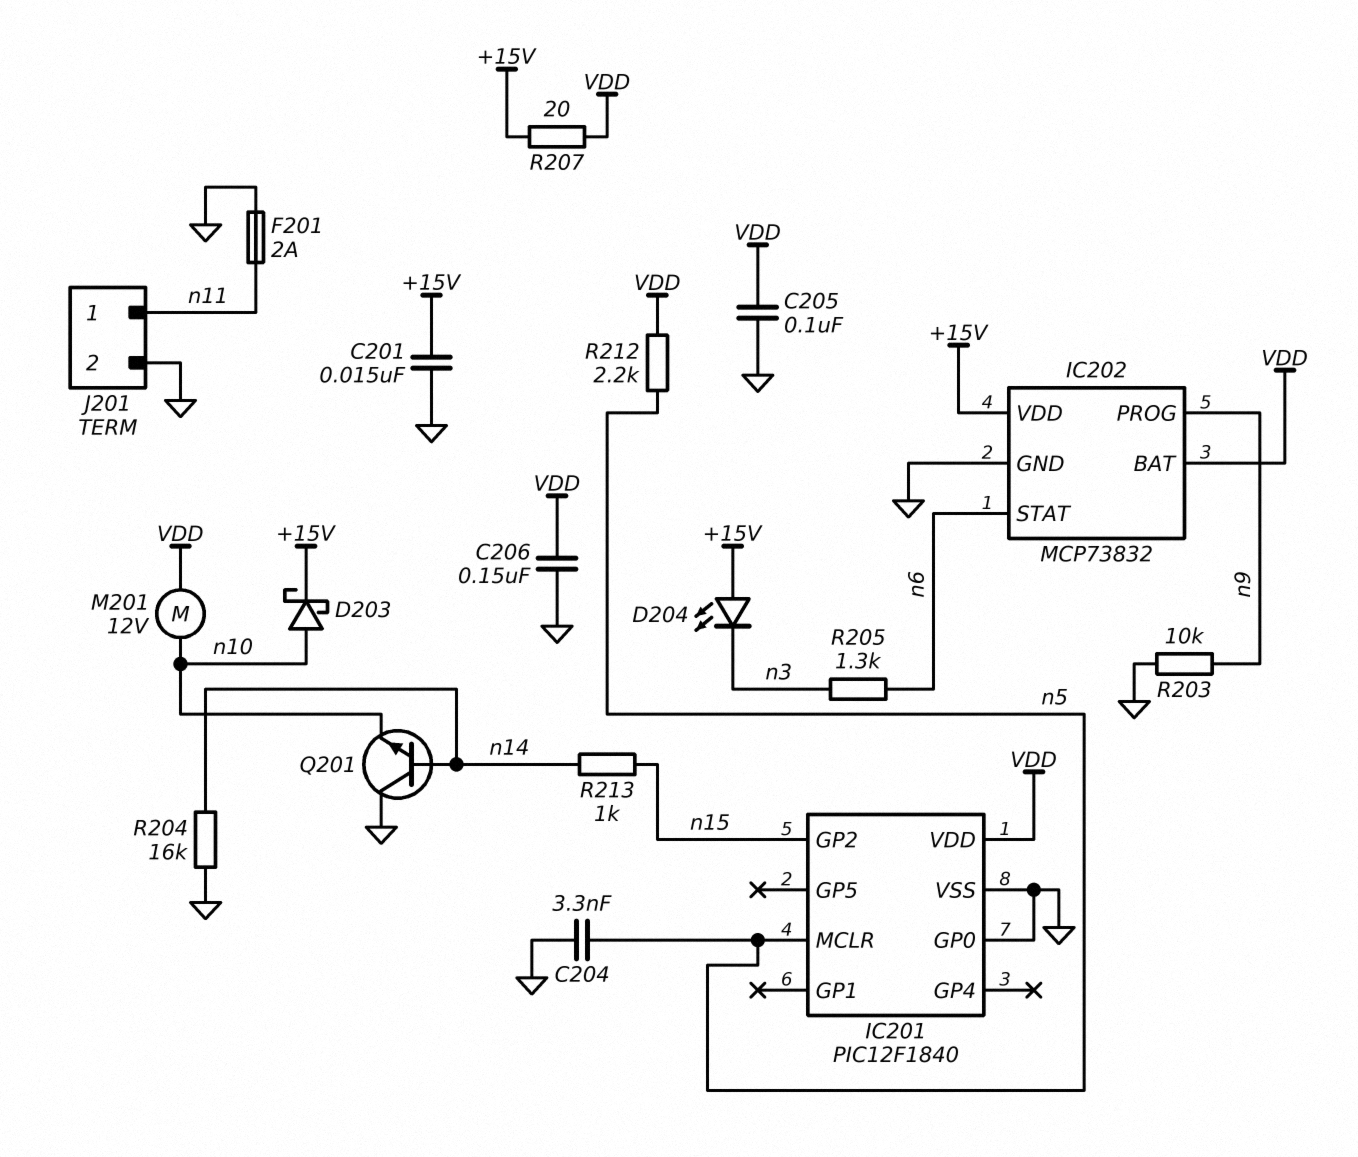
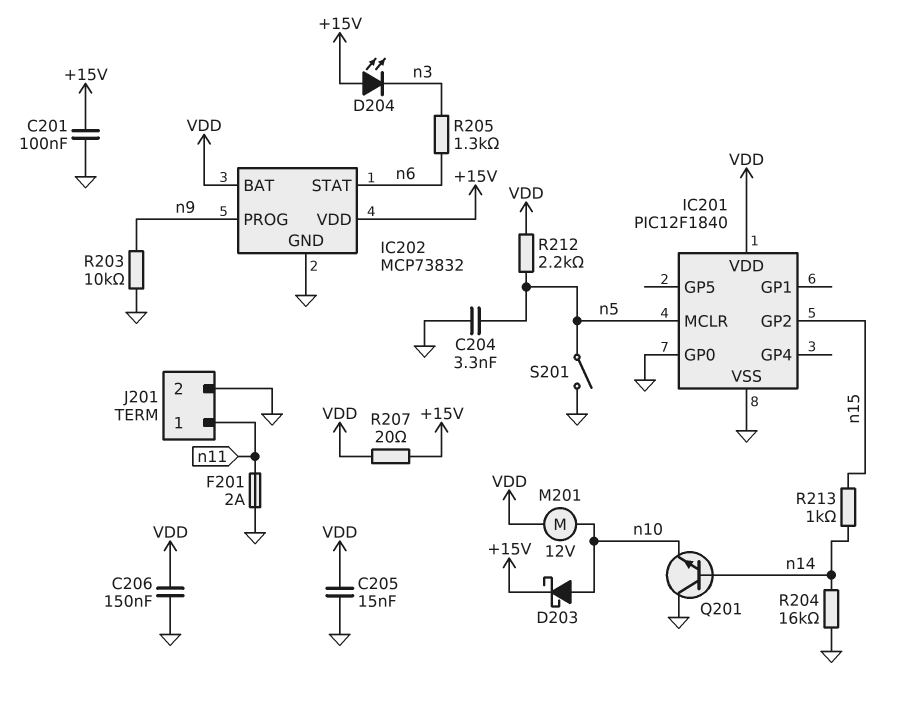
C201: 15nF (+15V, GND) -> 100nF (+15V, GND)
C205: 100nF (GND, VDD) -> 15nF (GND, VDD)
S201: none -> switch (GND, n5)

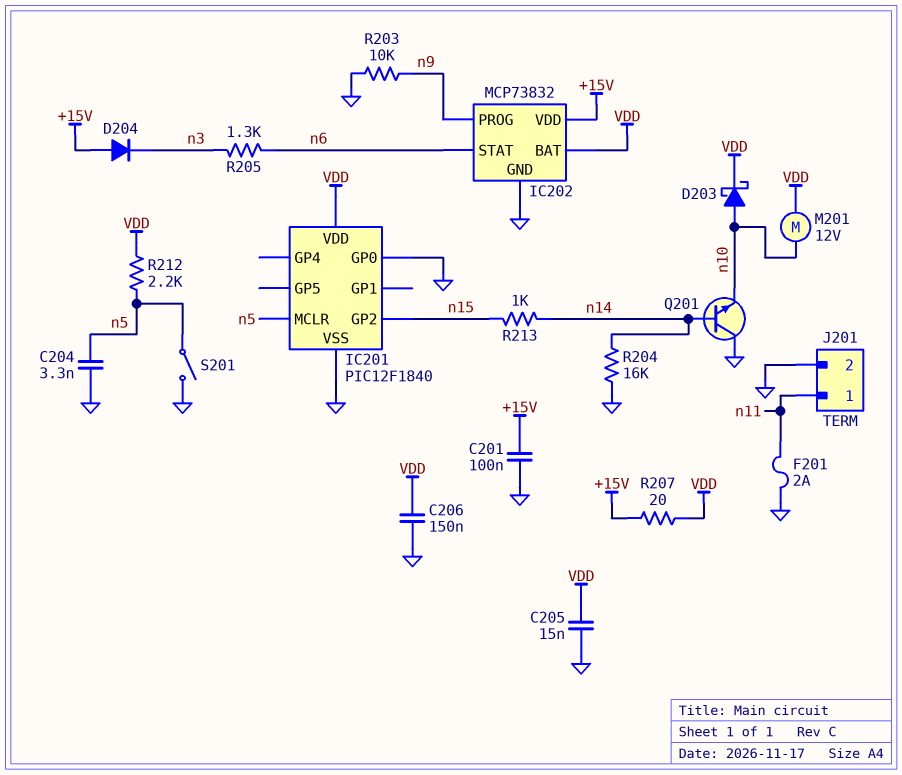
D203: schottky (A n10, K +15V) -> schottky (A n10, K VDD)
D204: LED (A +15V, K n3) -> diode (A +15V, K n3)

